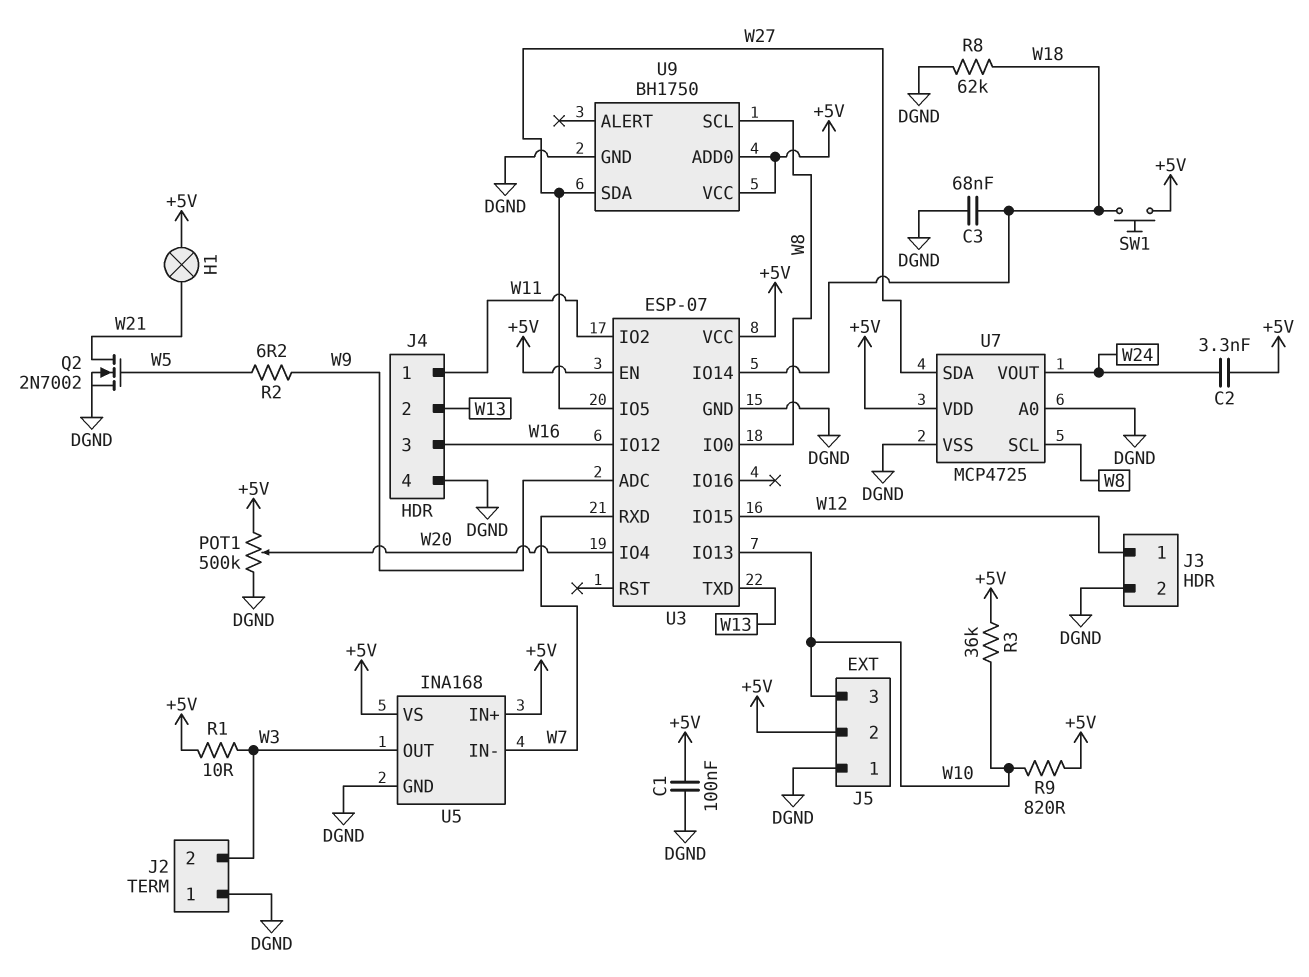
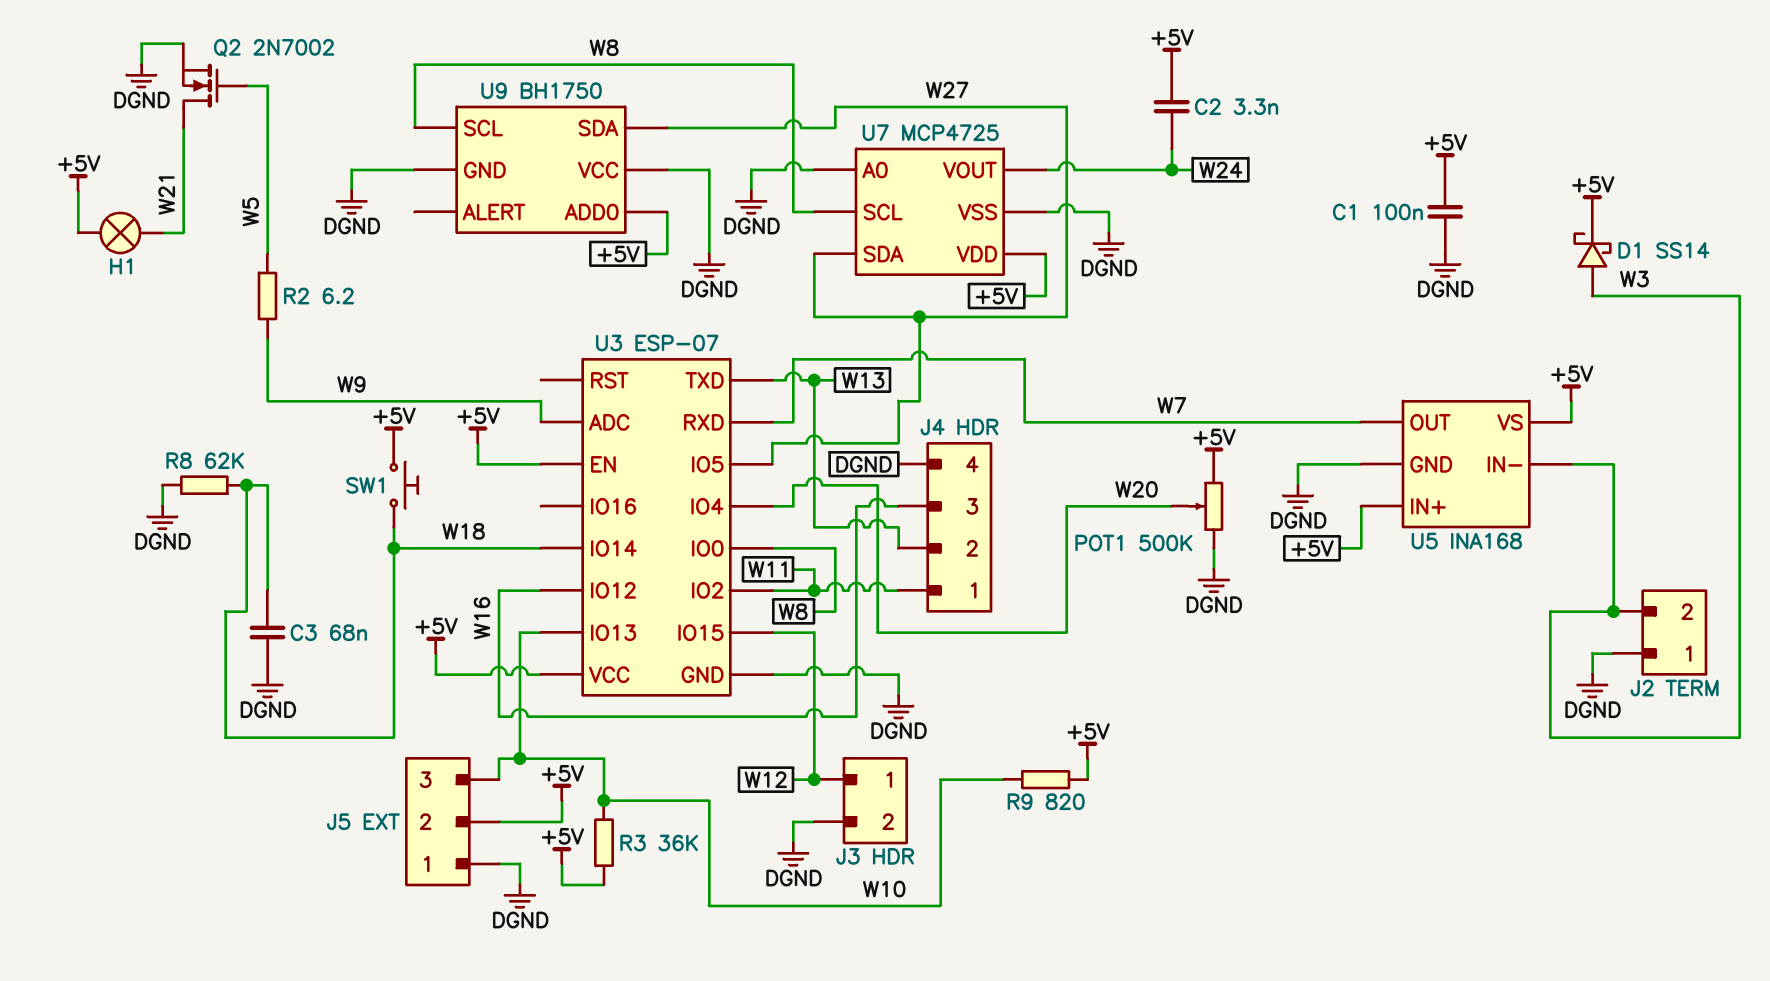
D1: none -> schottky SS14 (A W3, K +5V)
R1: 10 (+5V, W3) -> none
U5 pin IN-: W7 -> W3
U5 pin OUT: W3 -> W7
U9 pin VCC: +5V -> DGND

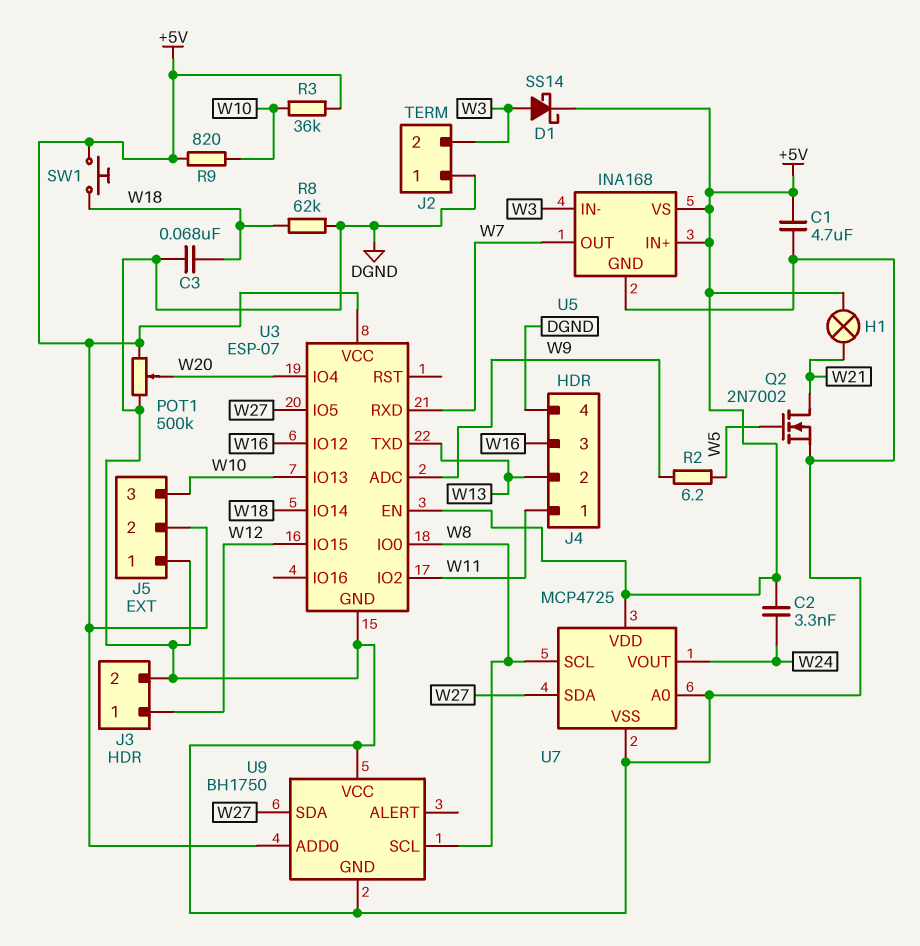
C1: 100nF (+5V, DGND) -> 4.7uF (+5V, DGND)

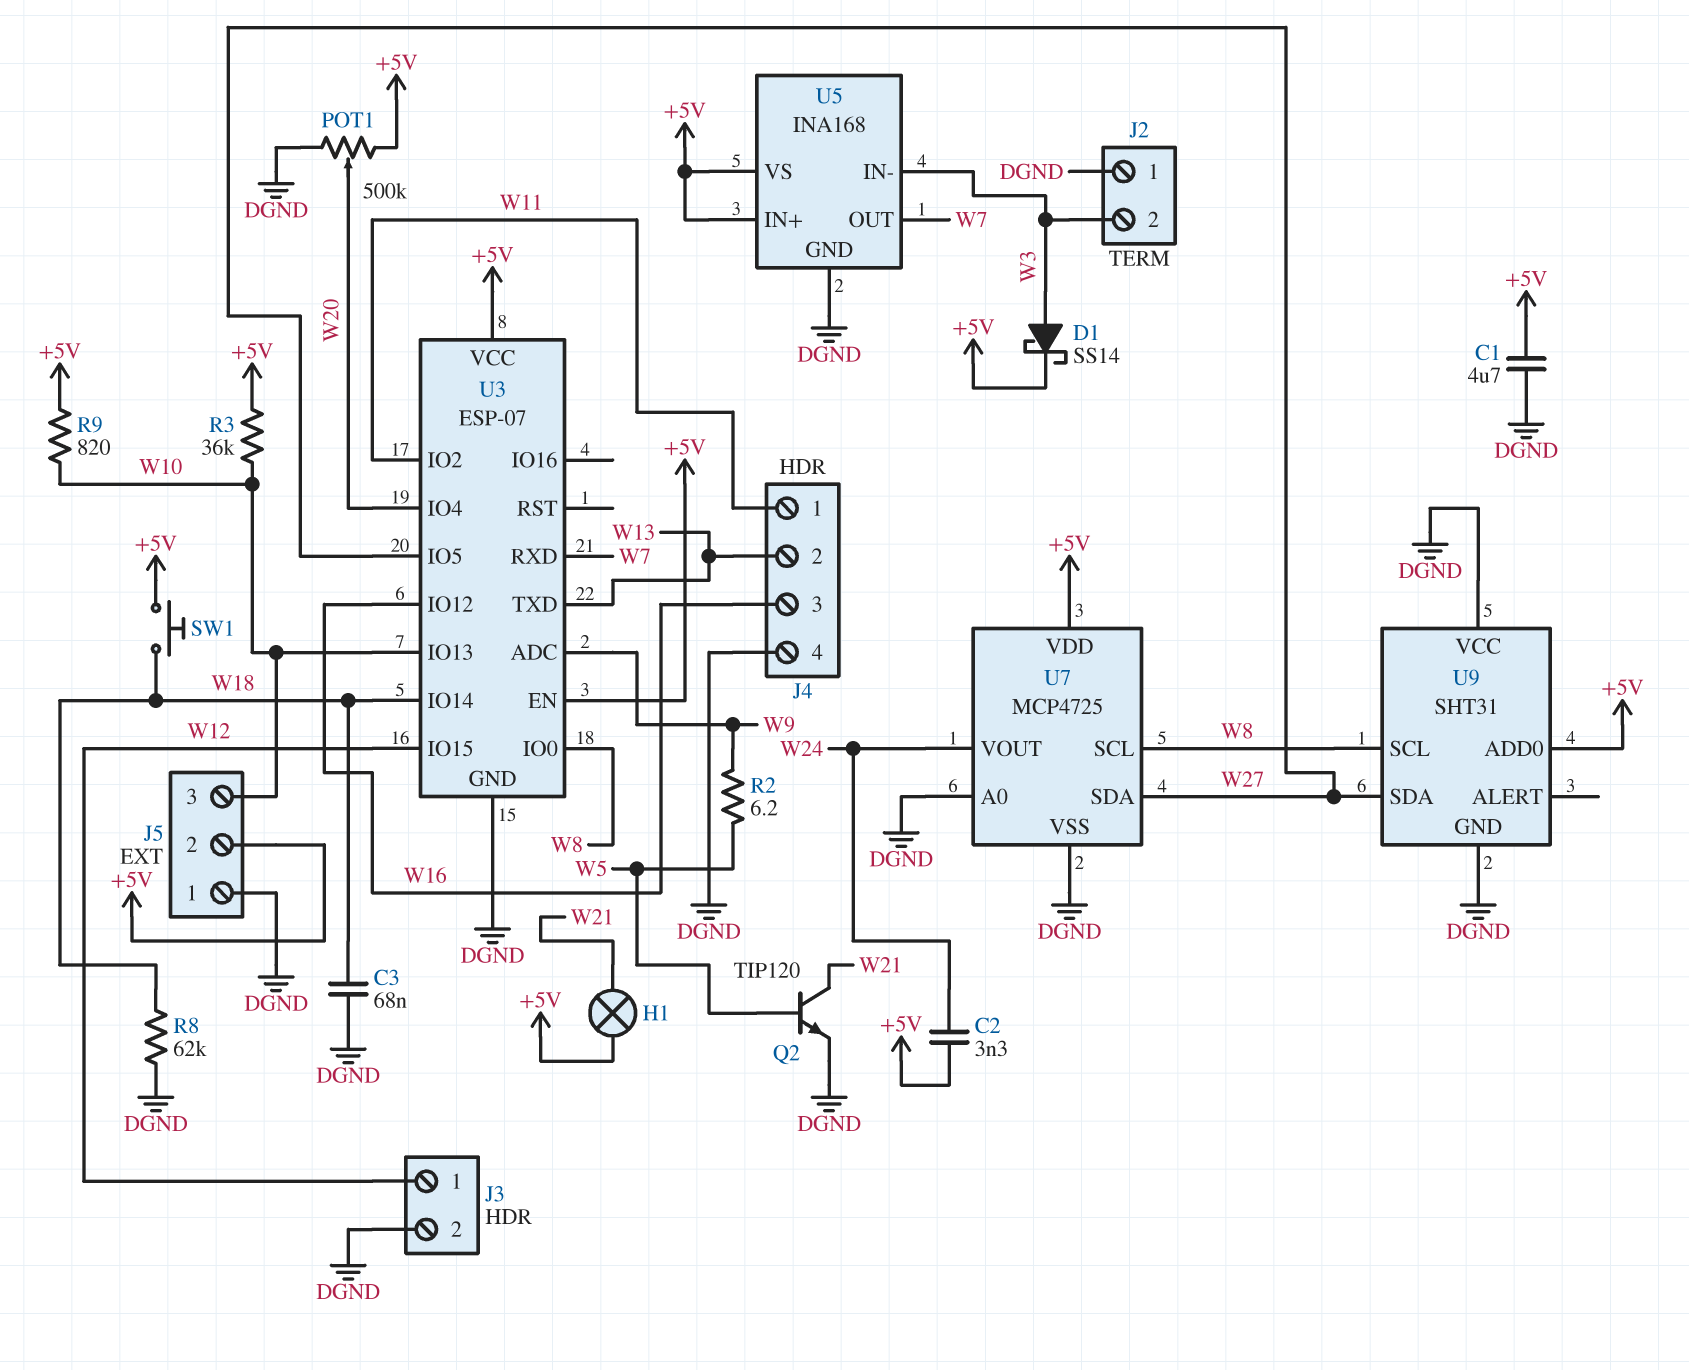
Q2: NMOS 2N7002 (G W5, D W21, S DGND) -> NPN TIP120 (B W5, C W21, E DGND)
U9: BH1750 -> SHT31

